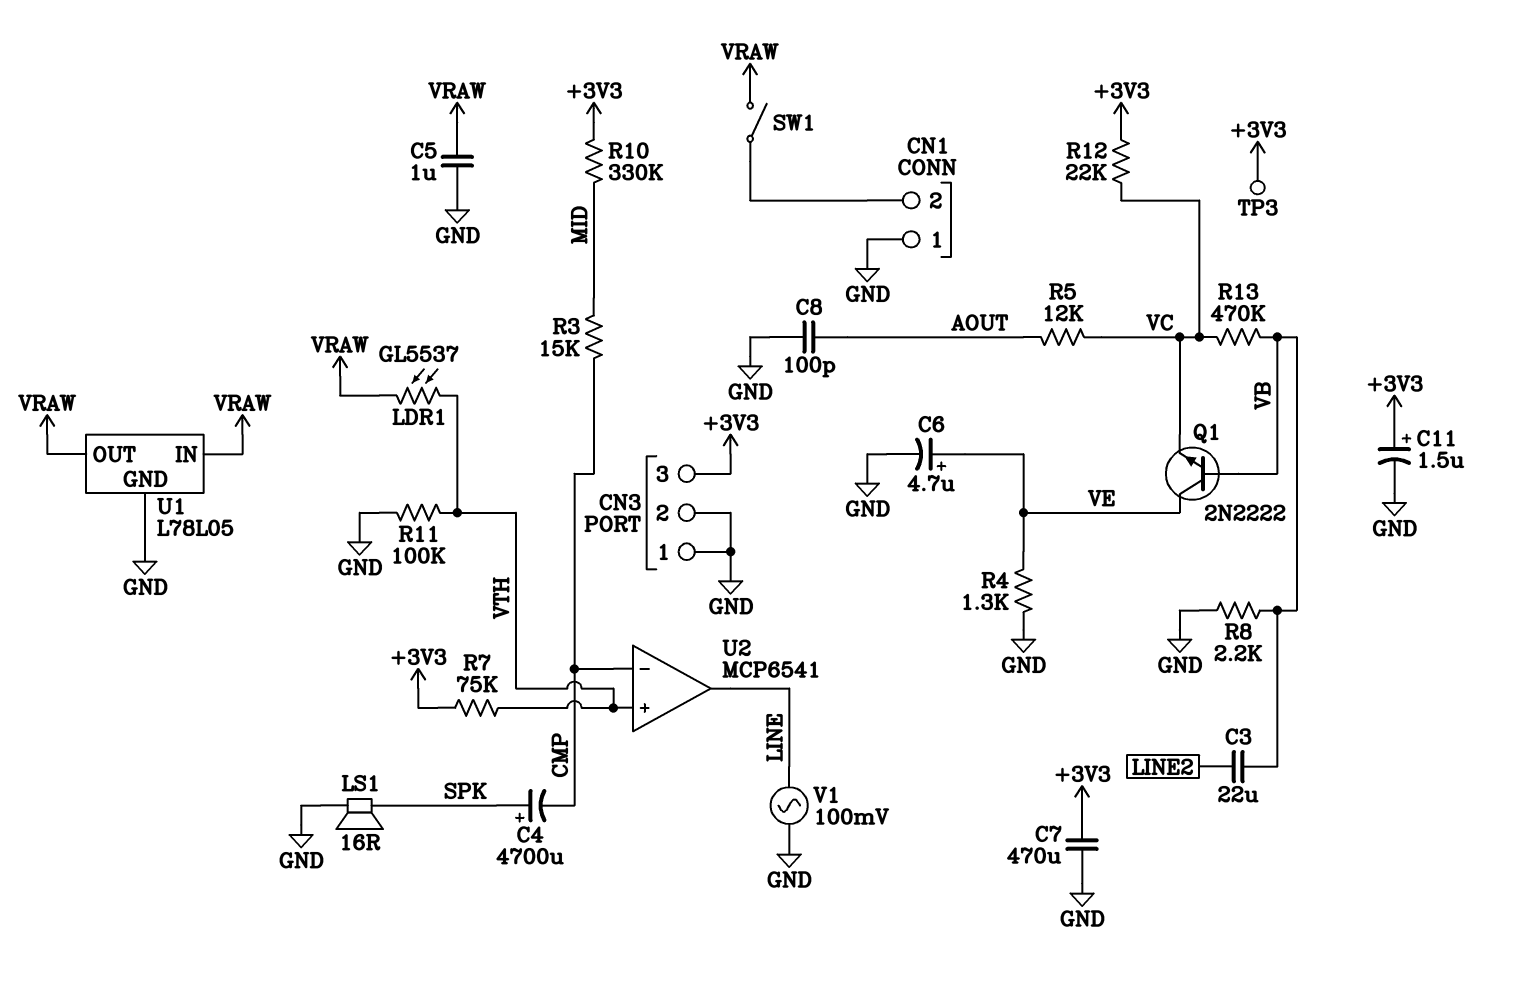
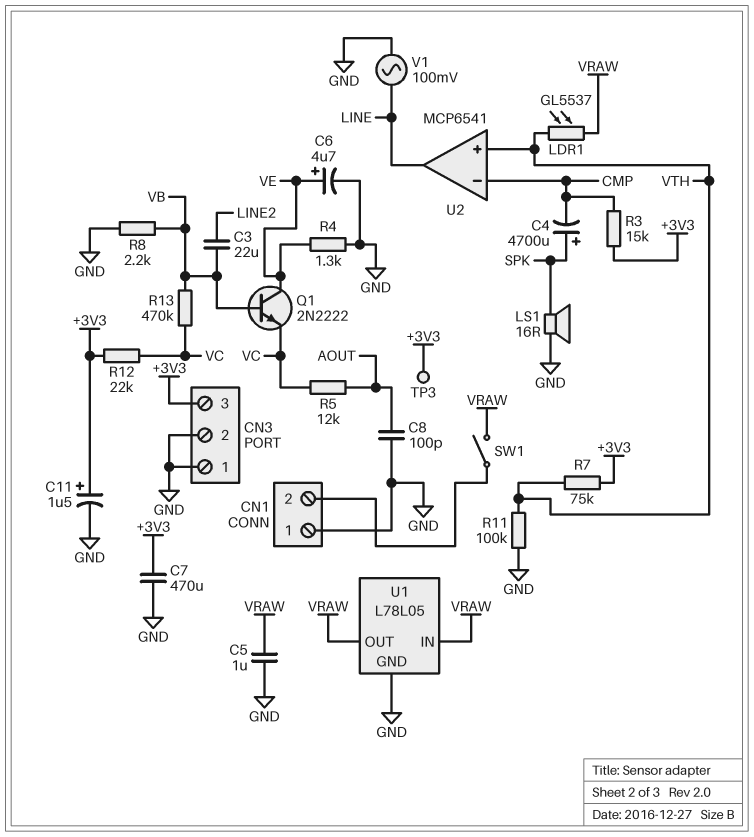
R3: 15k (CMP, MID) -> 15k (+3V3, CMP)
R10: 330k (+3V3, MID) -> none

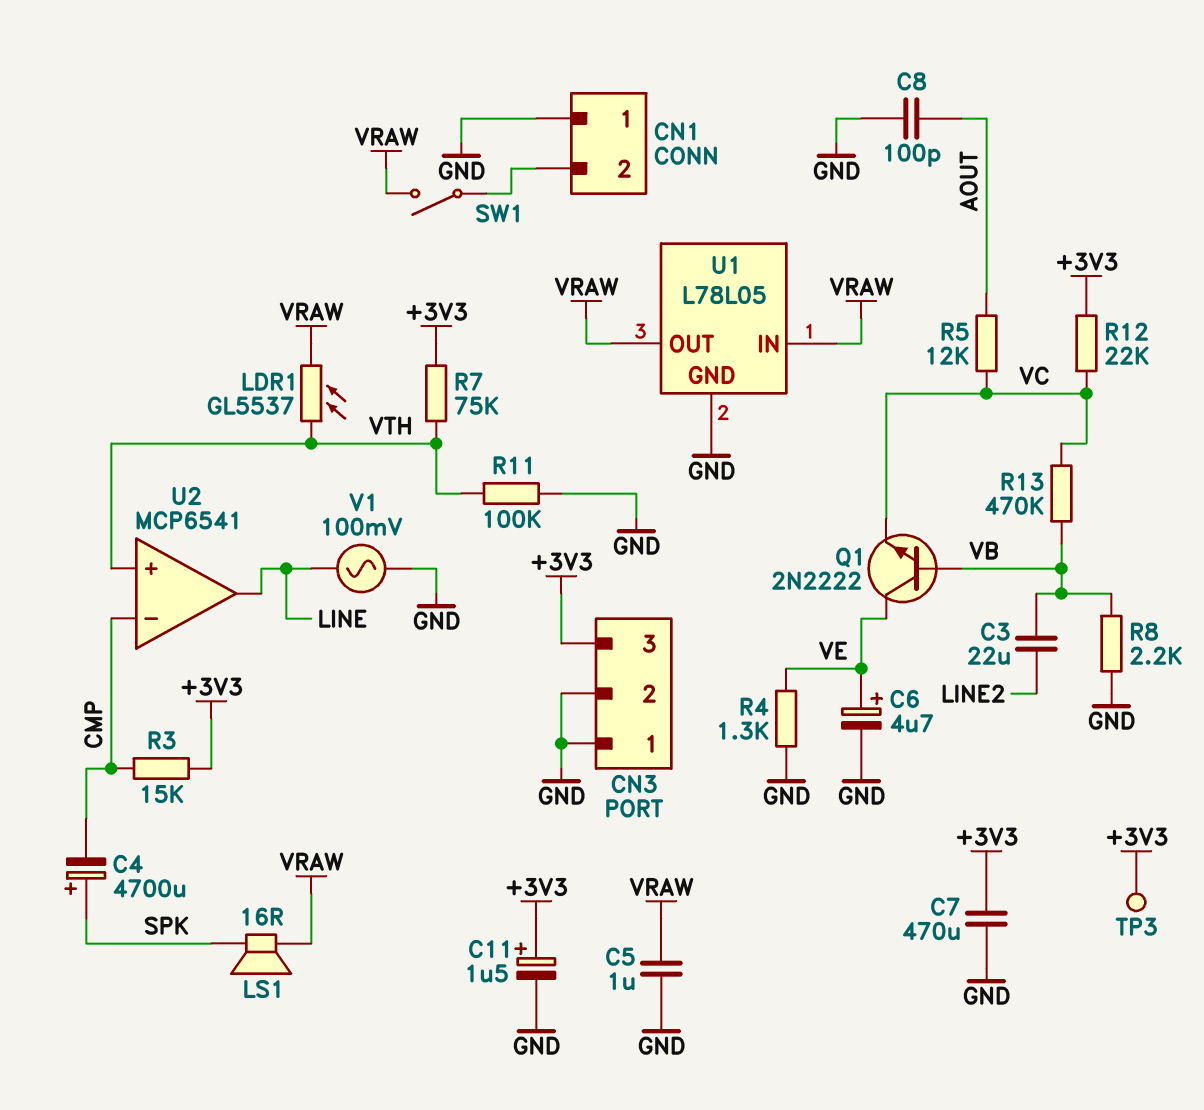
LS1: speaker 16R (GND, SPK) -> speaker 16R (SPK, VRAW)

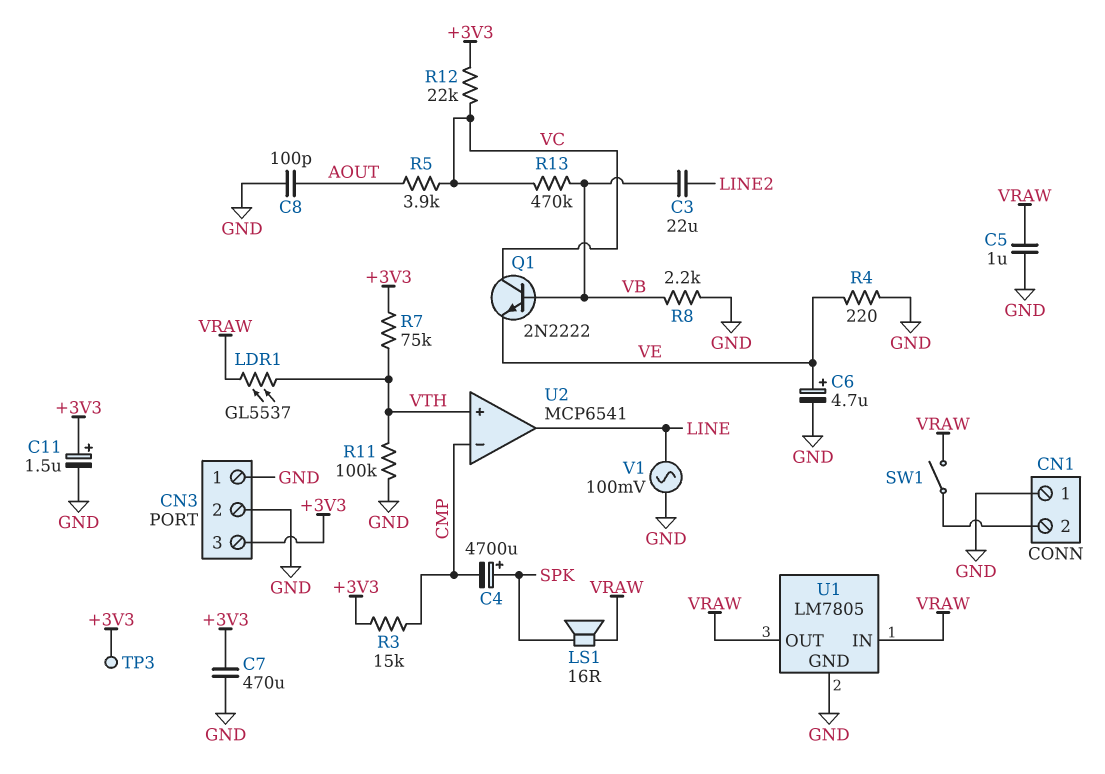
Q1: NPN 2N2222 (B VB, C VE, E VC) -> NPN 2N2222 (B VB, C VC, E VE)
R4: 1.3k (GND, VE) -> 220 (GND, VE)
R5: 12k (AOUT, VC) -> 3.9k (AOUT, VC)
U1: L78L05 -> LM7805

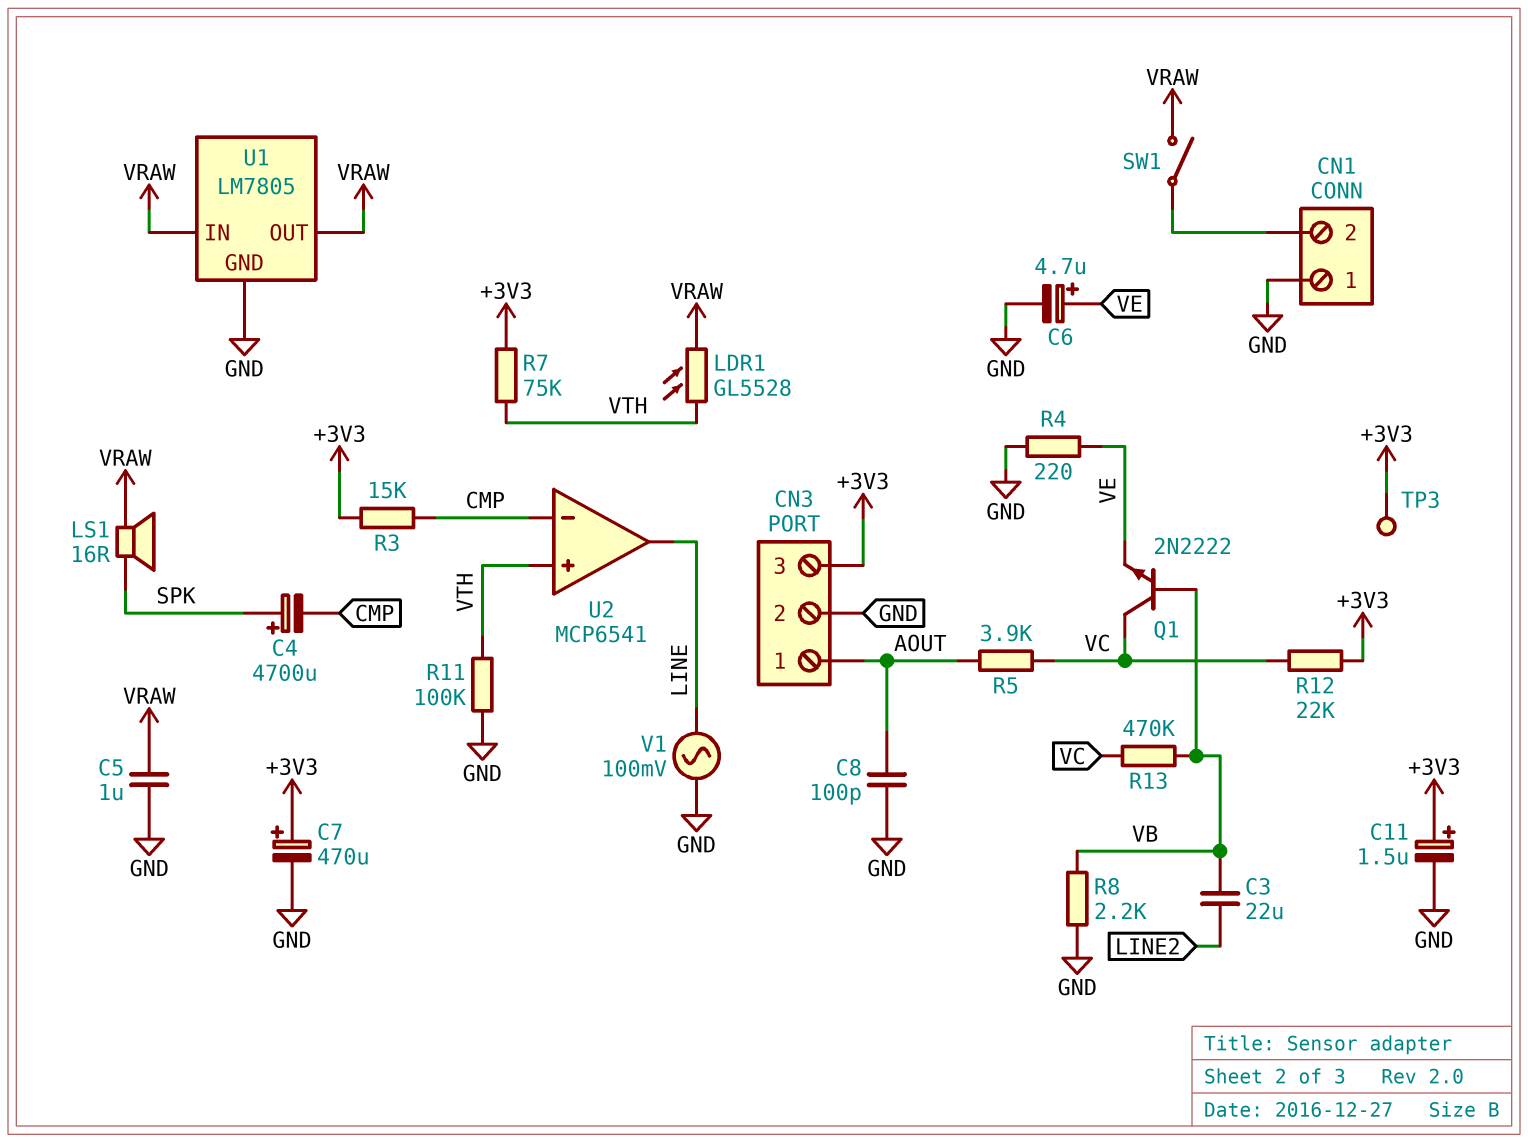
C7: 470uF (+3V3, GND) -> 470uF (plus +3V3, minus GND)
CN3 pin 1: GND -> AOUT
LDR1: GL5537 (VRAW, VTH) -> GL5528 (VRAW, VTH)

